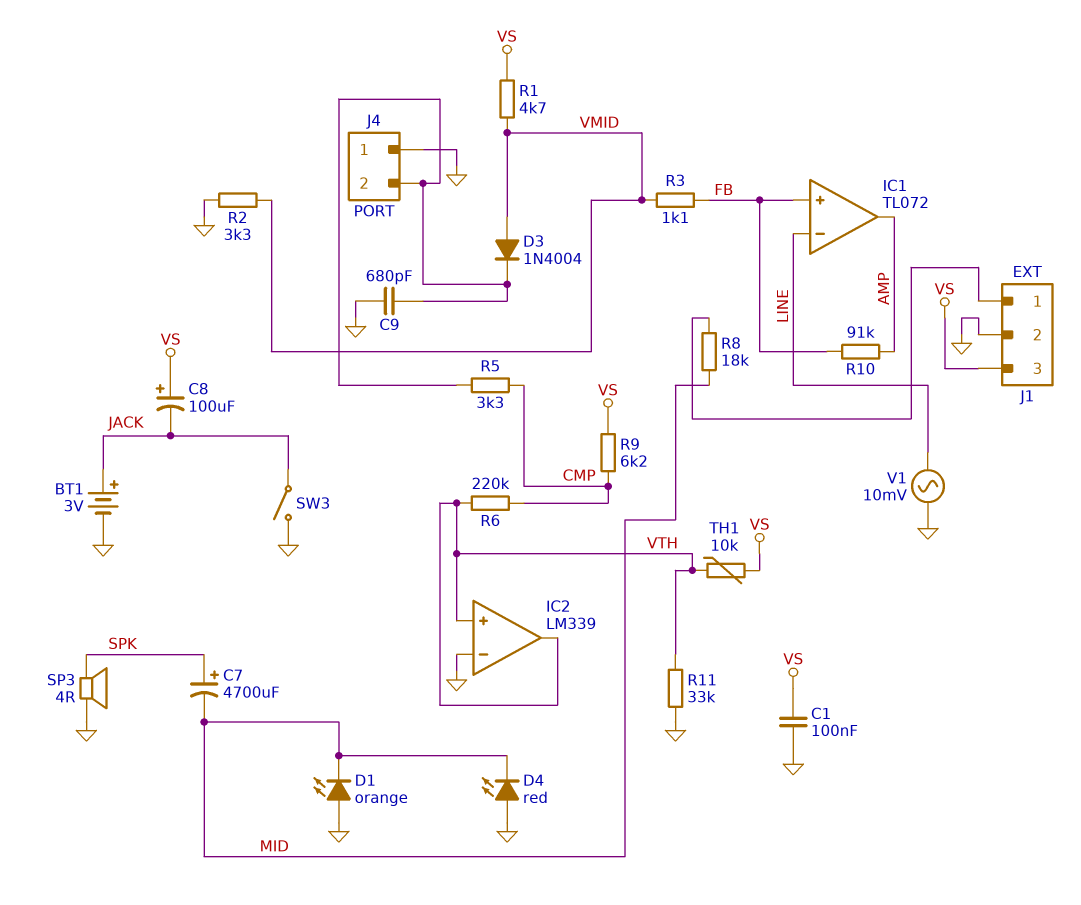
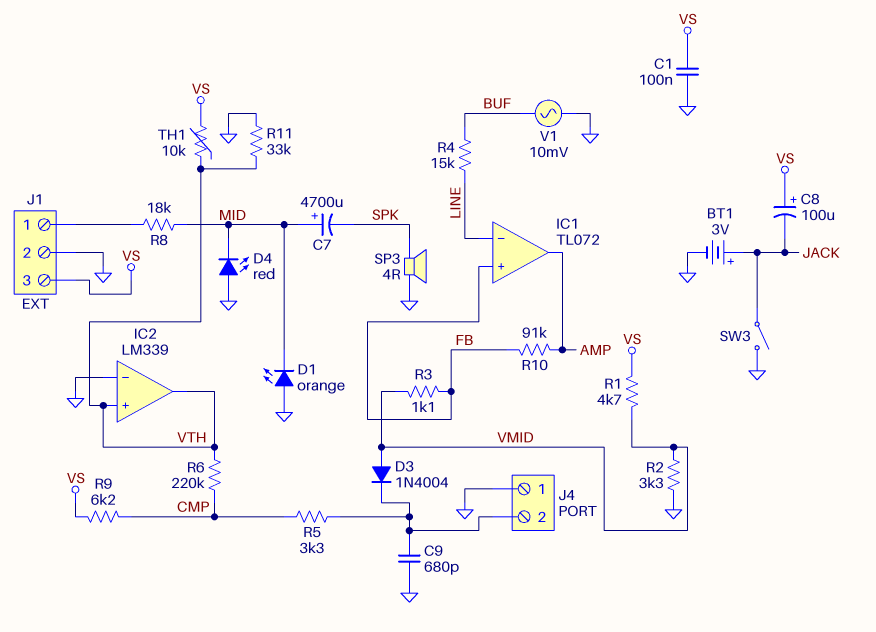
C7: 4700uF (plus SPK, minus MID) -> 4700uF (plus MID, minus SPK)
R4: none -> 15k (BUF, LINE)
V1: AC 10mV (GND, LINE) -> AC 10mV (BUF, GND)

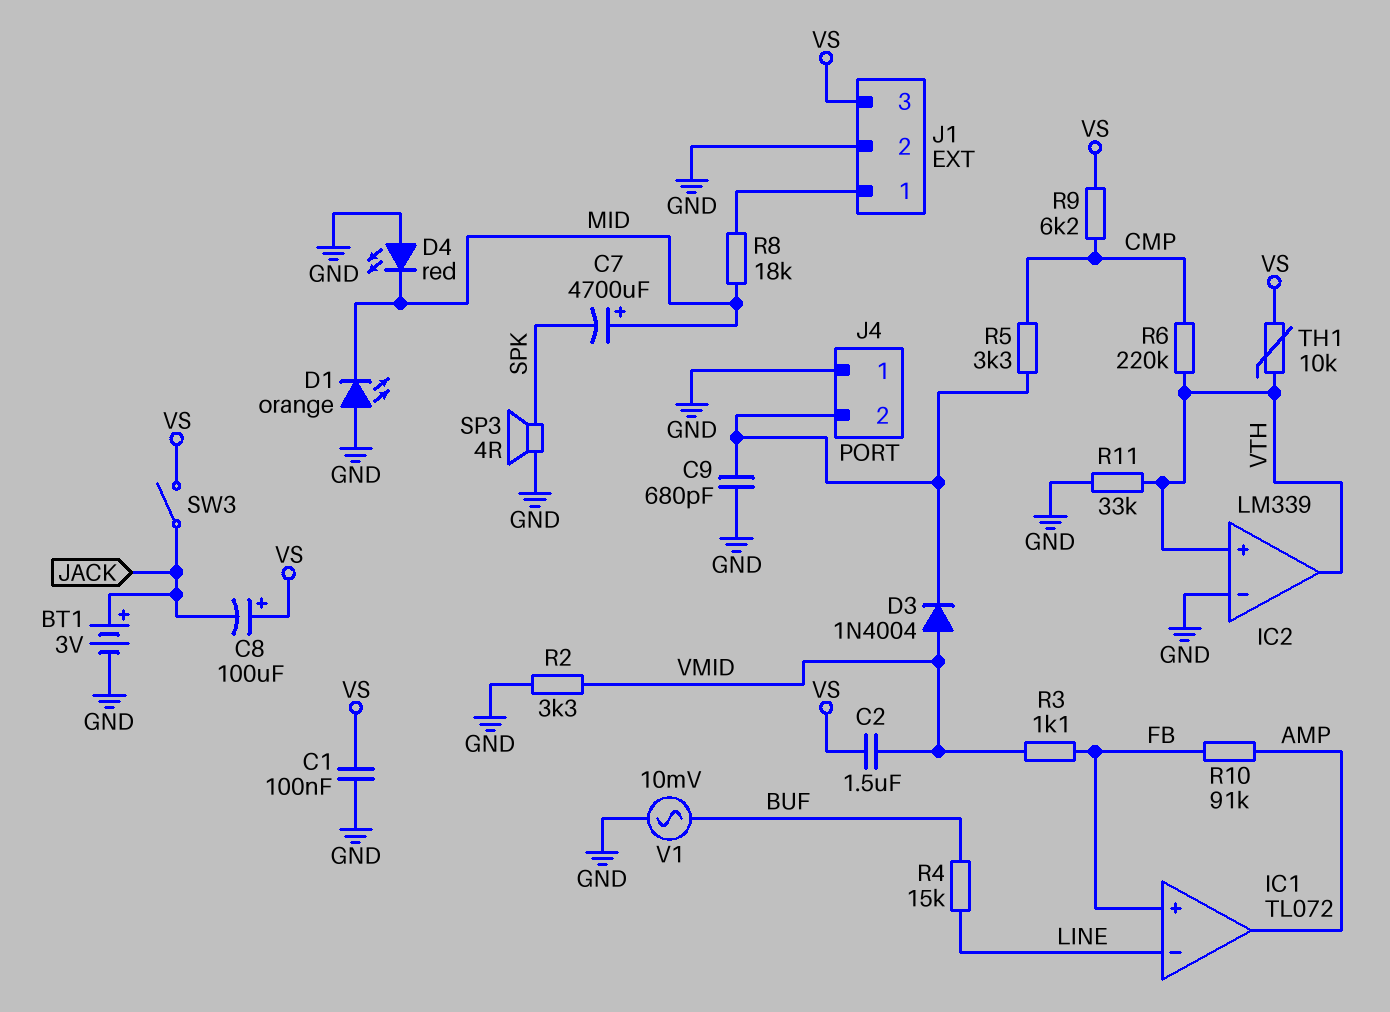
C2: none -> 1.5uF (VMID, VS)
R1: 4.7k (VMID, VS) -> none
SW3: switch (GND, JACK) -> switch (JACK, VS)

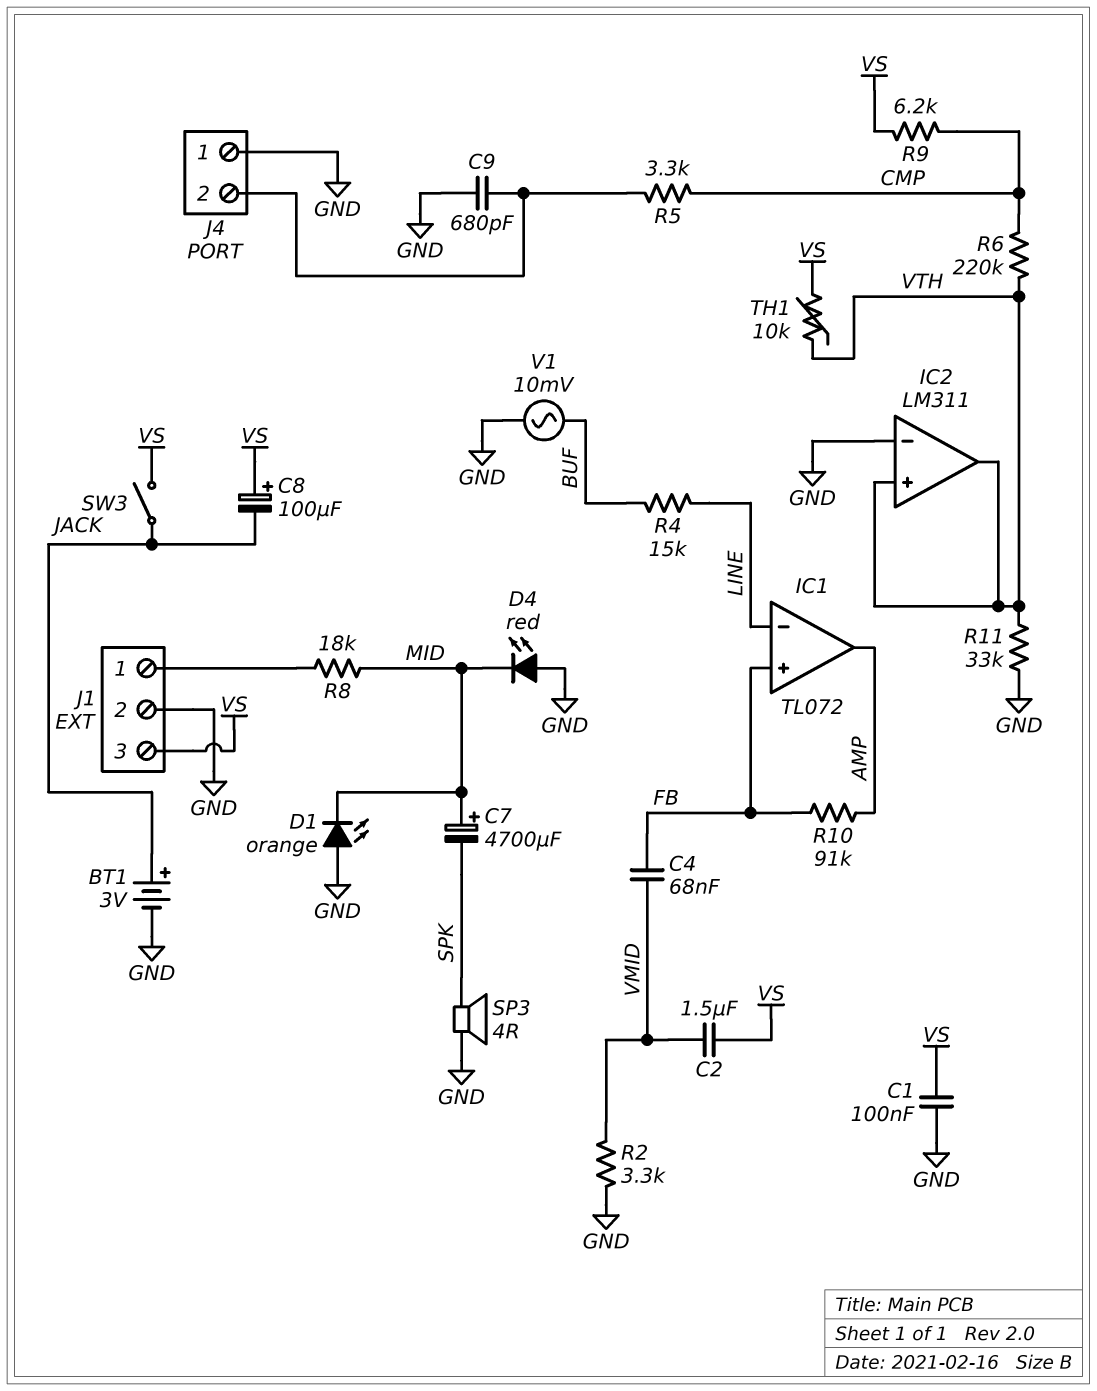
C4: none -> 68nF (FB, VMID)
D3: diode 1N4004 (A VMID, K J4/2) -> none
IC2: LM339 -> LM311
R3: 1.1k (FB, VMID) -> none

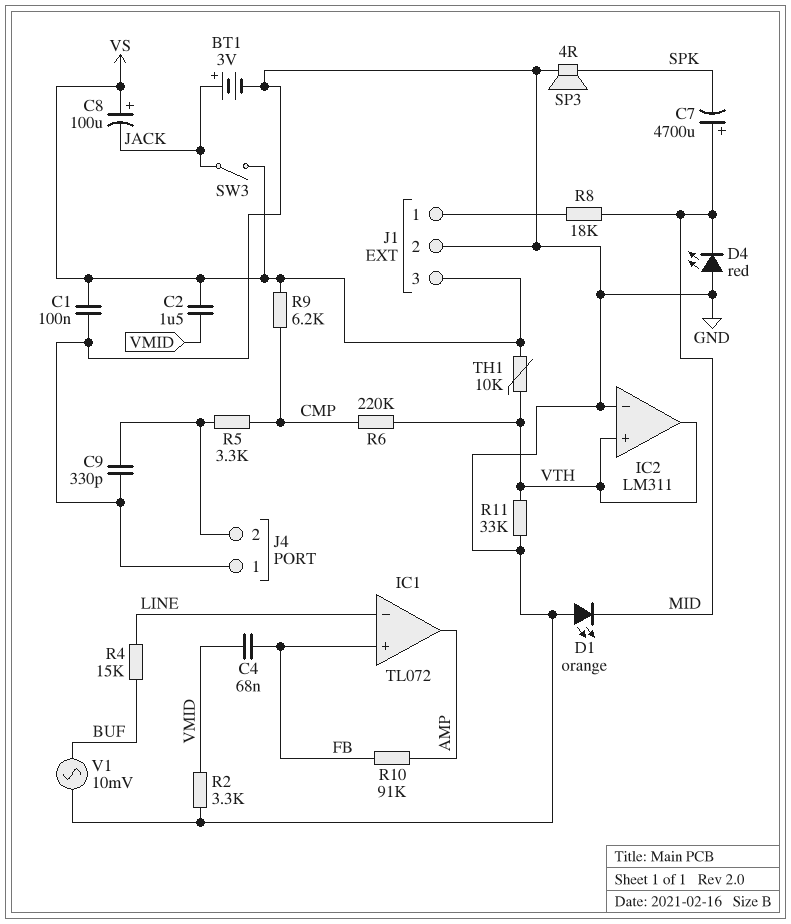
C9: 680pF (GND, J4/2) -> 330pF (GND, J4/2)

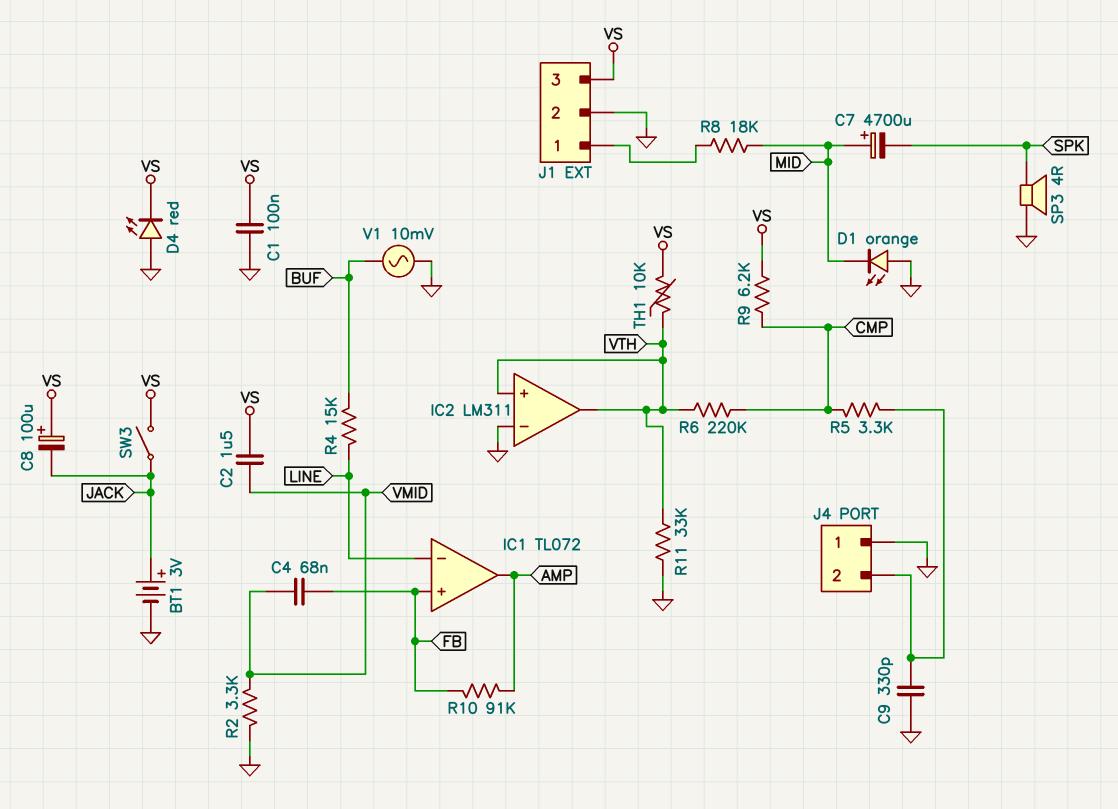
D4: LED red (A GND, K MID) -> LED red (A GND, K VS)

